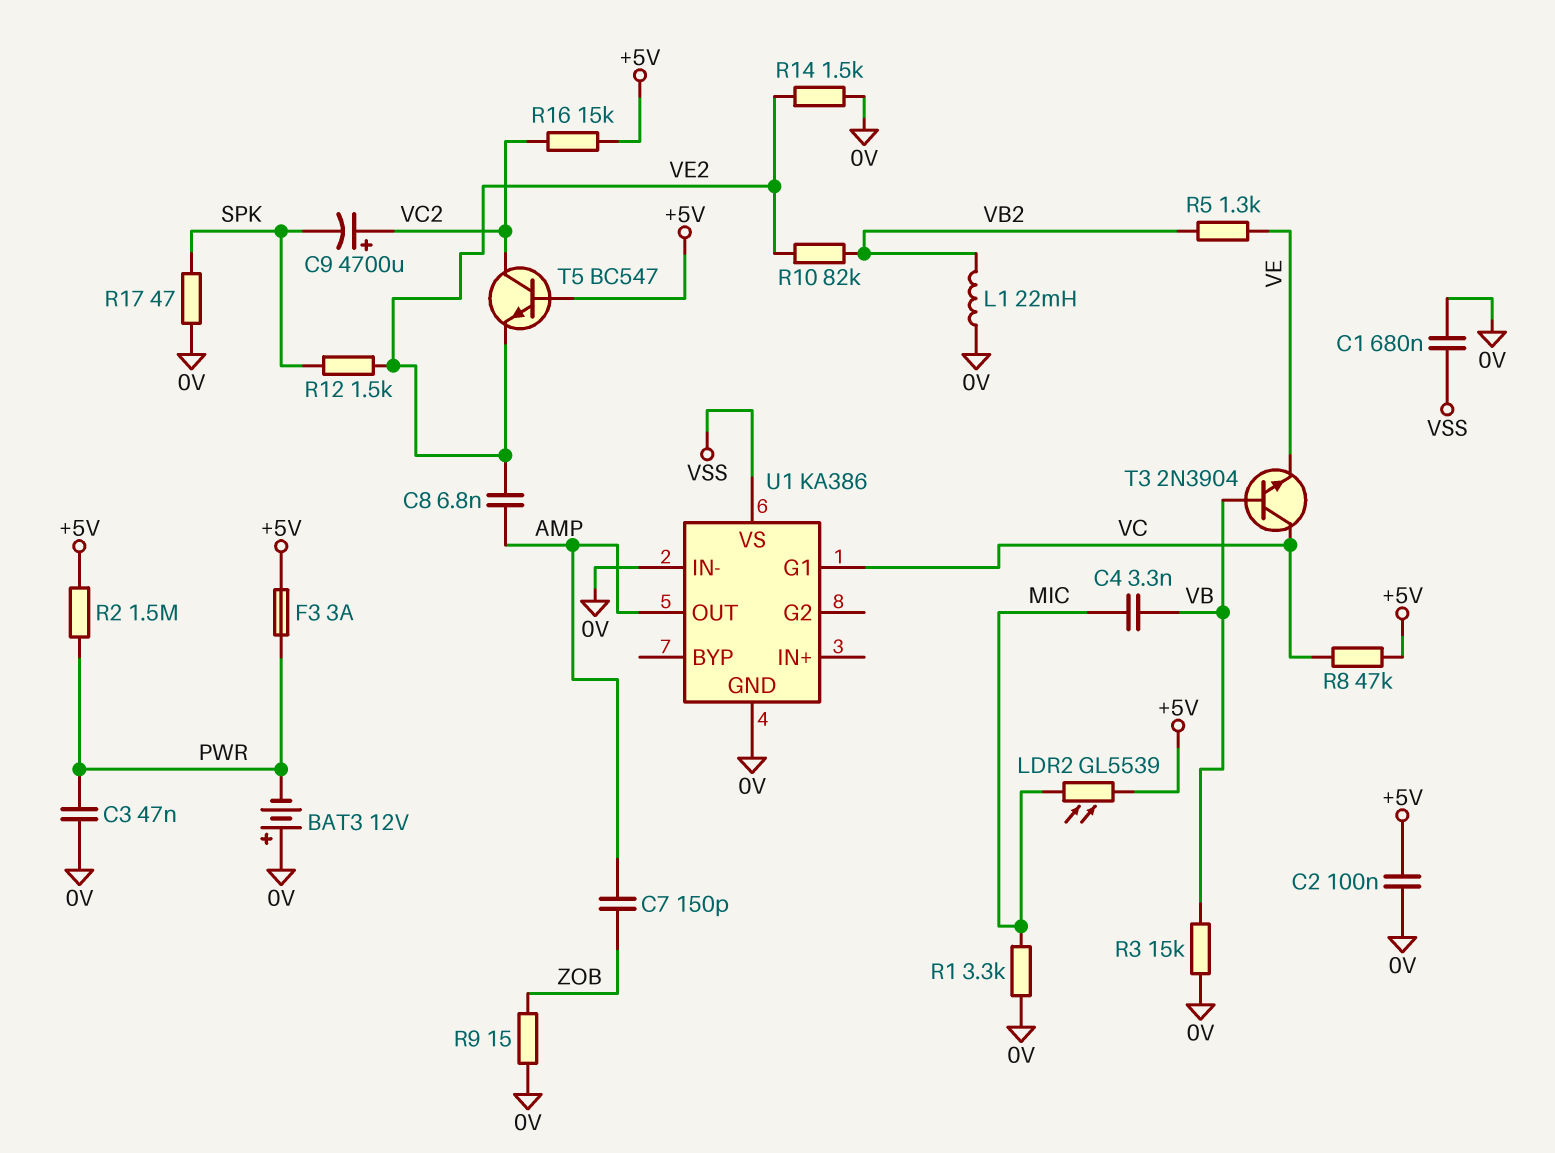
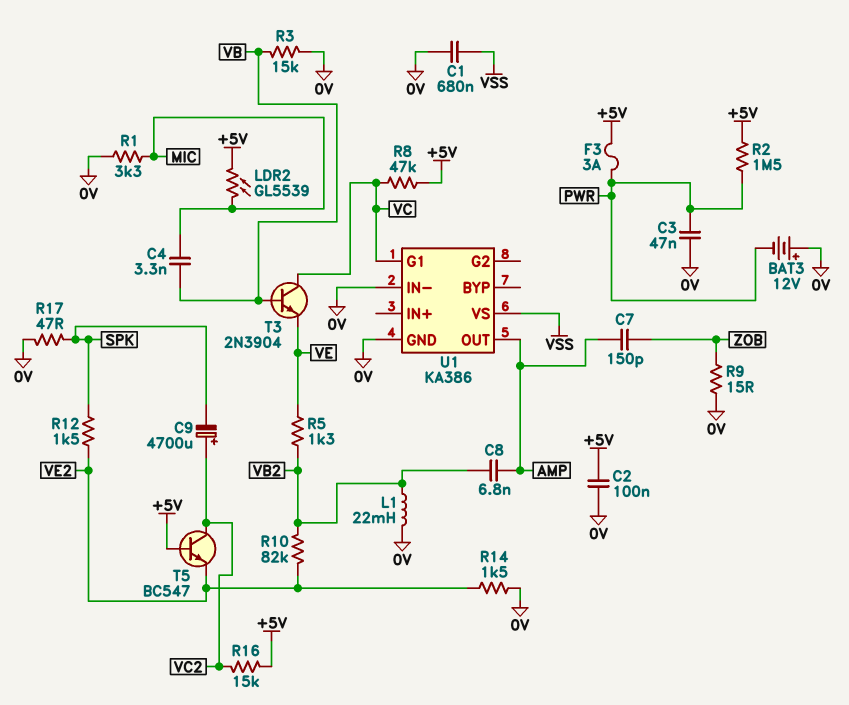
C8: 6.8nF (AMP, VE2) -> 6.8nF (AMP, VB2)

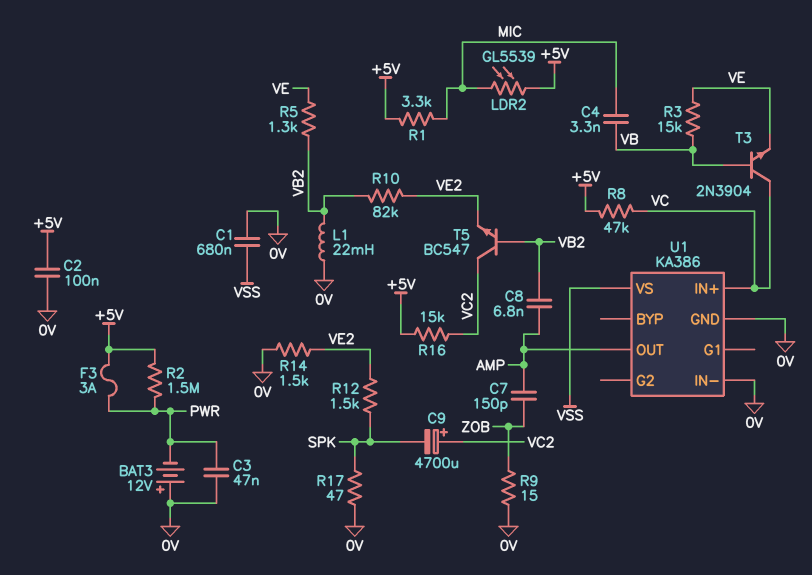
R1: 3.3k (0V, MIC) -> 3.3k (+5V, MIC)
R3: 15k (0V, VB) -> 15k (VB, VE)
T5: NPN BC547 (B +5V, C VC2, E VE2) -> NPN BC547 (B VB2, C VC2, E VE2)
U1 pin G1: VC -> none
U1 pin IN+: none -> VC

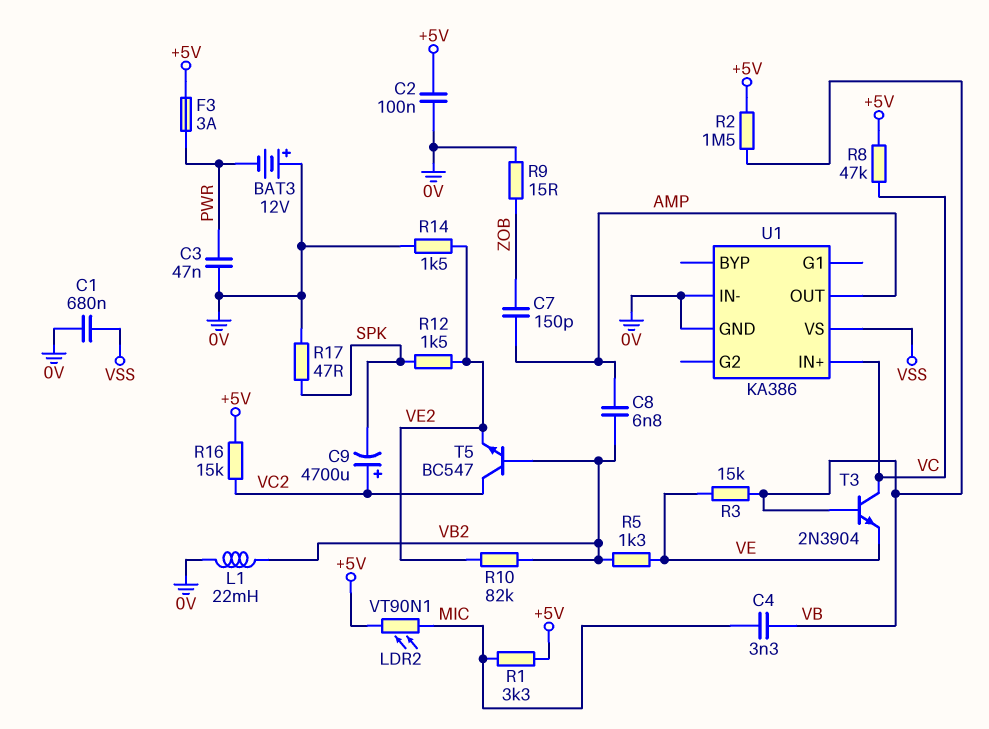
LDR2: GL5539 (+5V, MIC) -> VT90N1 (+5V, MIC)
R2: 1.5M (+5V, PWR) -> 1.5M (+5V, VB)

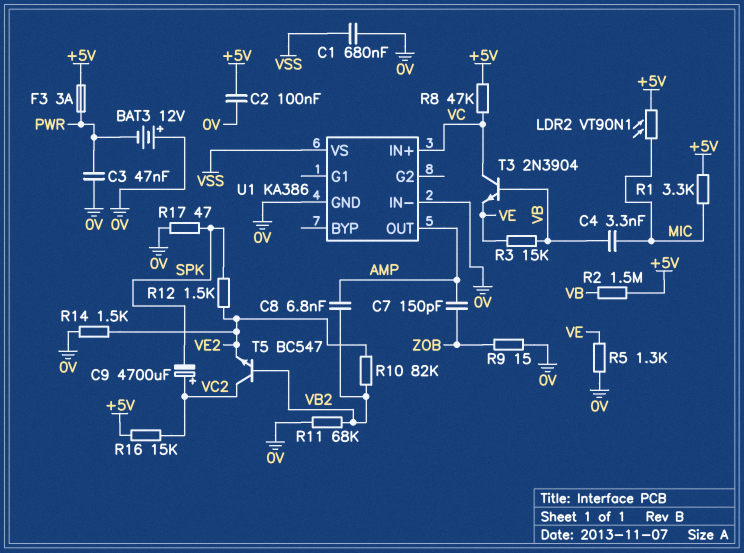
L1: 22mH (0V, VB2) -> none
R5: 1.3k (VB2, VE) -> 1.3k (0V, VE)
R11: none -> 68k (0V, VB2)

